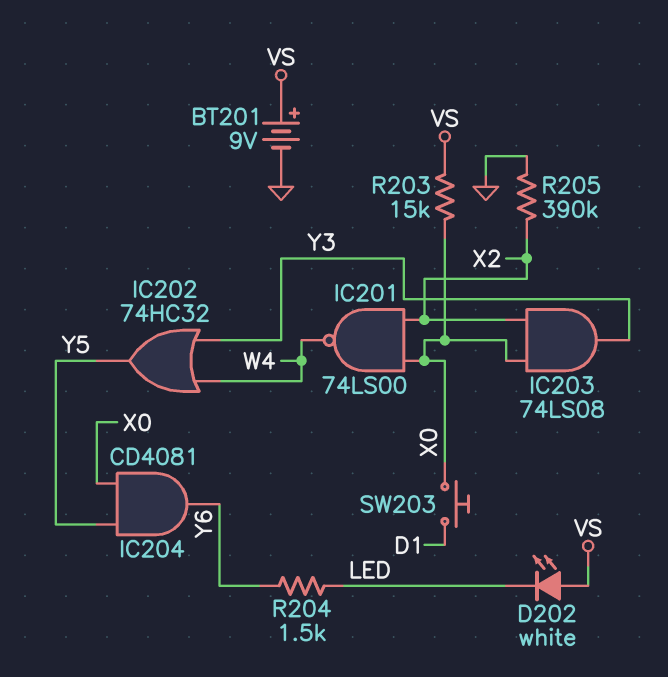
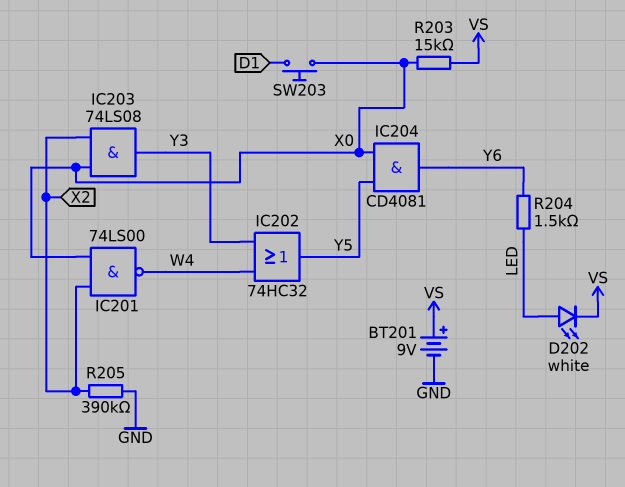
D202: LED white (A VS, K LED) -> LED white (A LED, K VS)

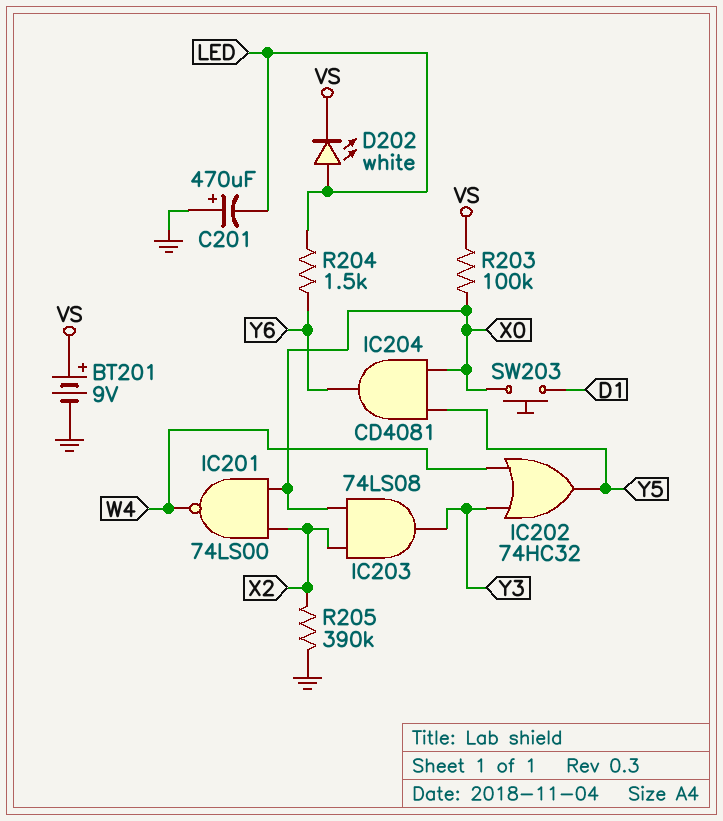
C201: none -> 470uF (plus GND, minus LED)
R203: 15k (VS, X0) -> 100k (VS, X0)

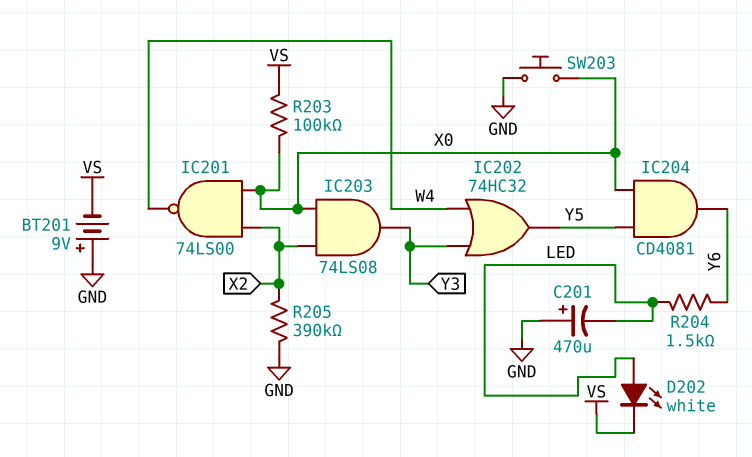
BT201: 9V (plus VS, minus GND) -> 9V (plus GND, minus VS)
SW203: button (D1, X0) -> button (GND, X0)

